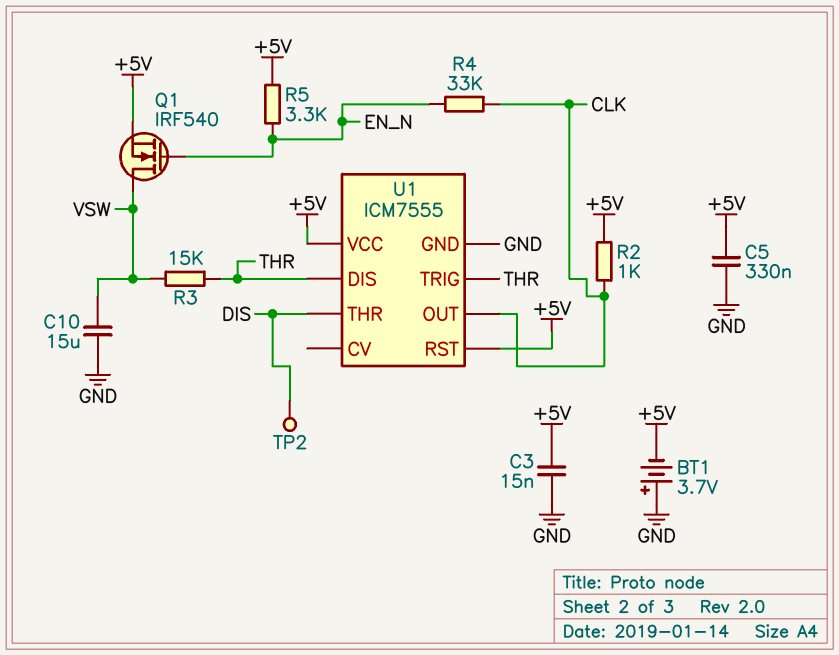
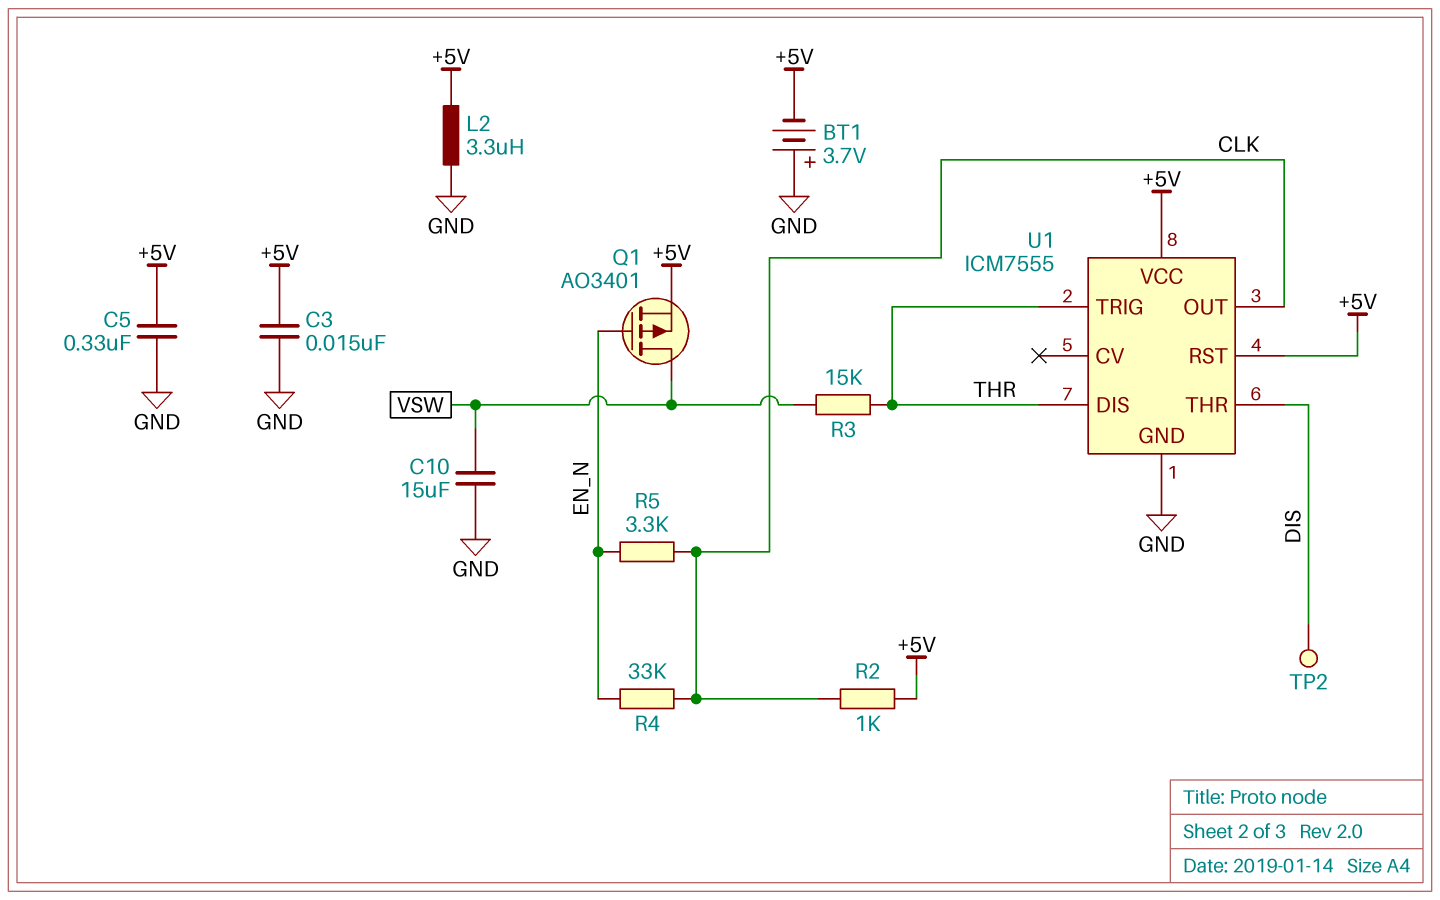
L2: none -> 3.3uH (+5V, GND)
Q1: NMOS IRF540 (G EN_N, D VSW, S +5V) -> PMOS AO3401 (G EN_N, D VSW, S +5V)
R5: 3.3k (+5V, EN_N) -> 3.3k (CLK, EN_N)

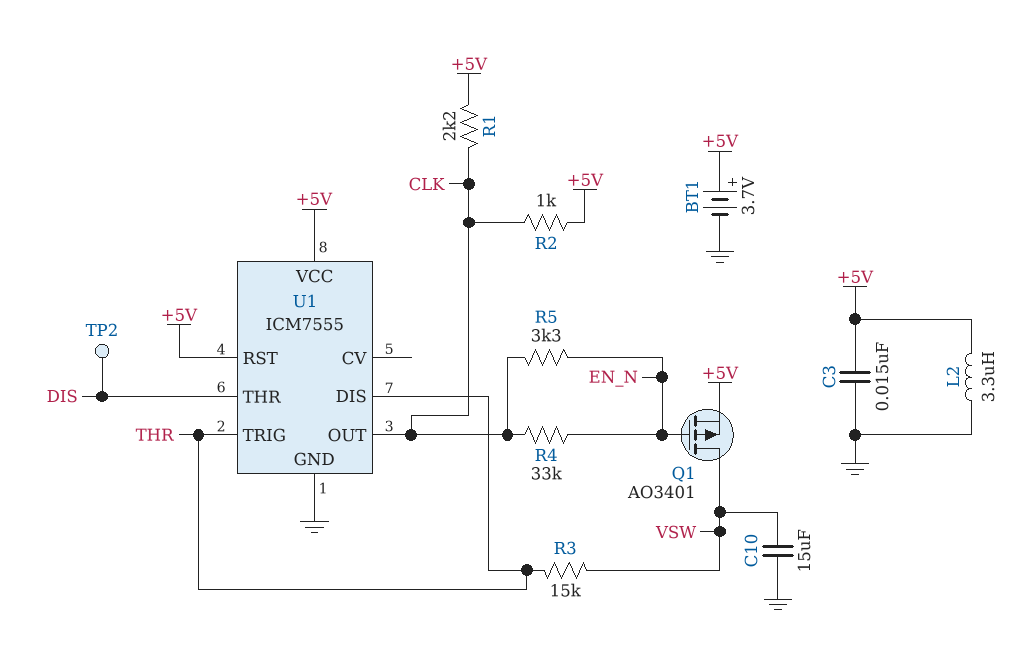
BT1: 3.7V (plus GND, minus +5V) -> 3.7V (plus +5V, minus GND)
C5: 330nF (+5V, GND) -> none
R1: none -> 2.2k (+5V, CLK)

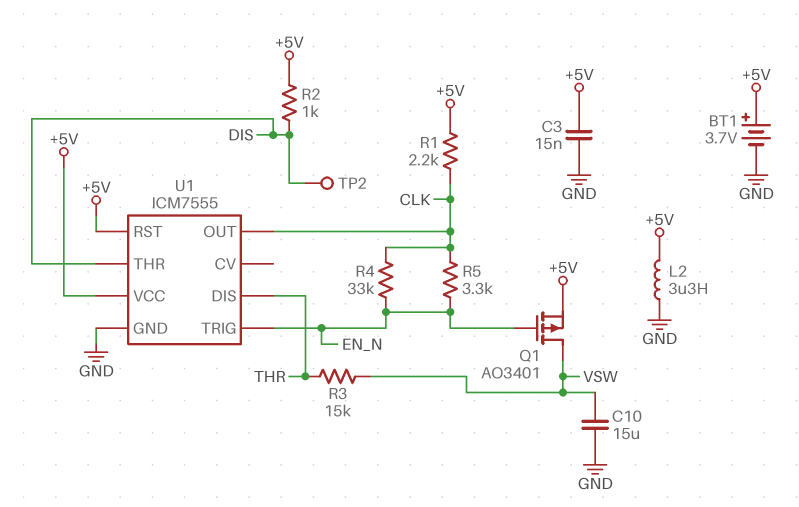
R2: 1k (+5V, CLK) -> 1k (+5V, DIS)
U1 pin TRIG: THR -> EN_N

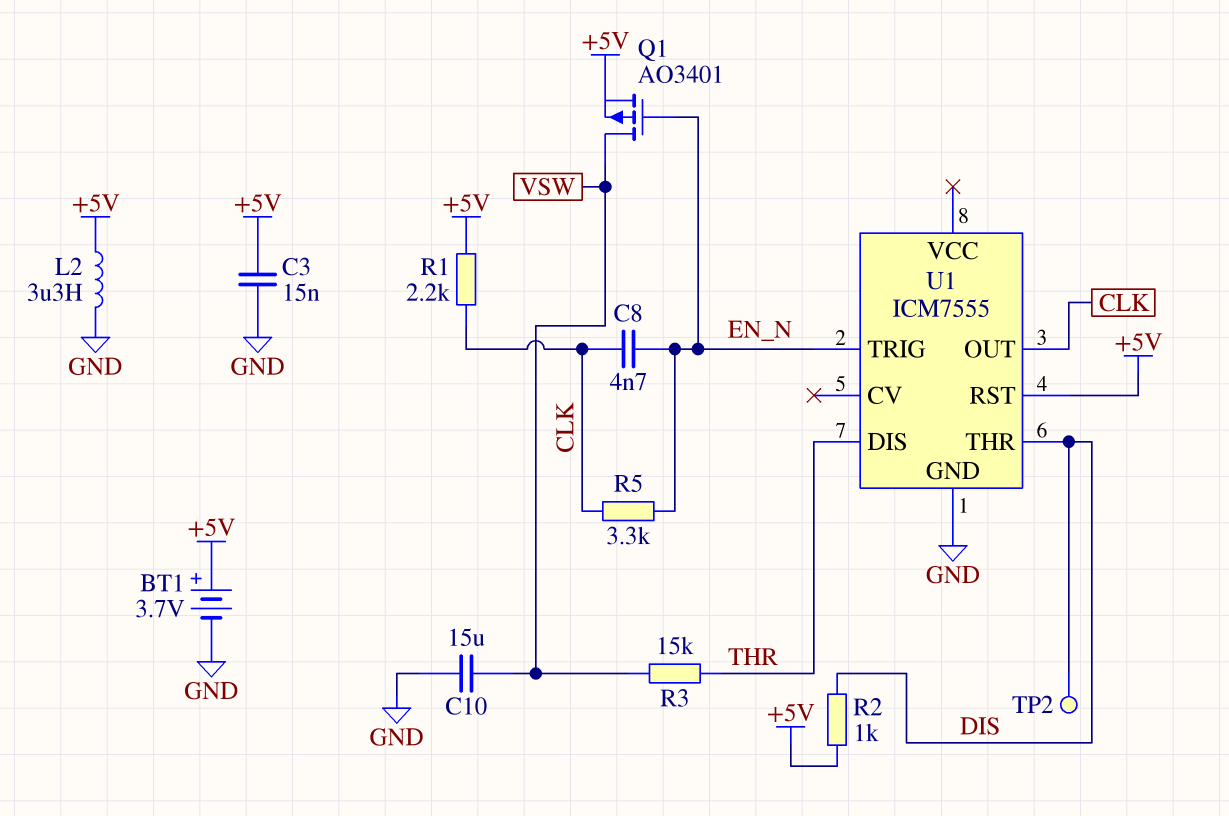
C8: none -> 4.7nF (CLK, EN_N)
R4: 33k (CLK, EN_N) -> none
U1 pin VCC: +5V -> none

